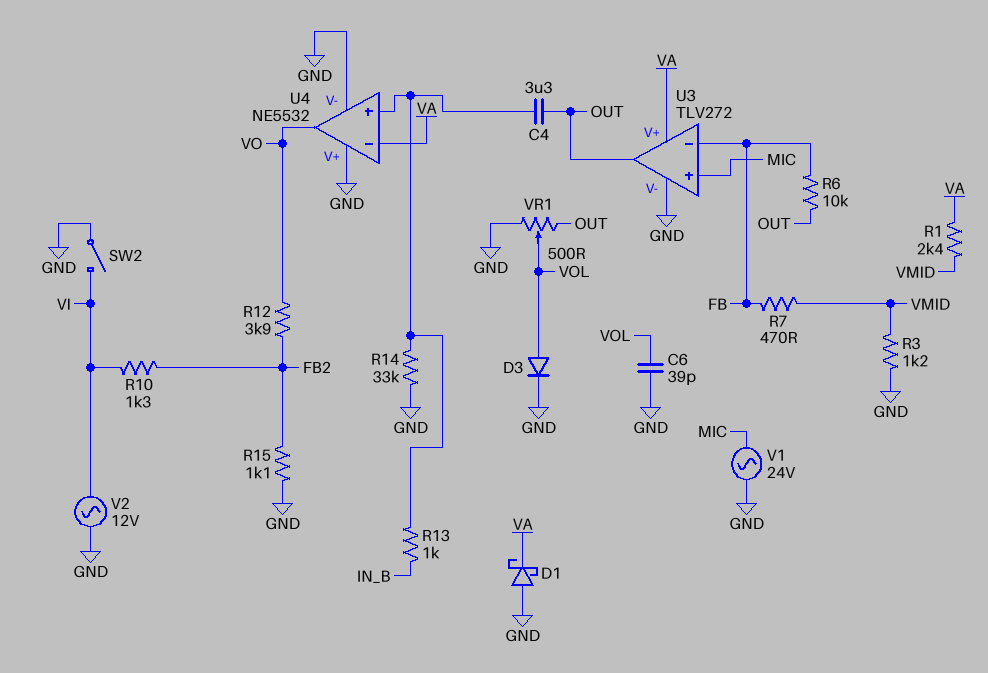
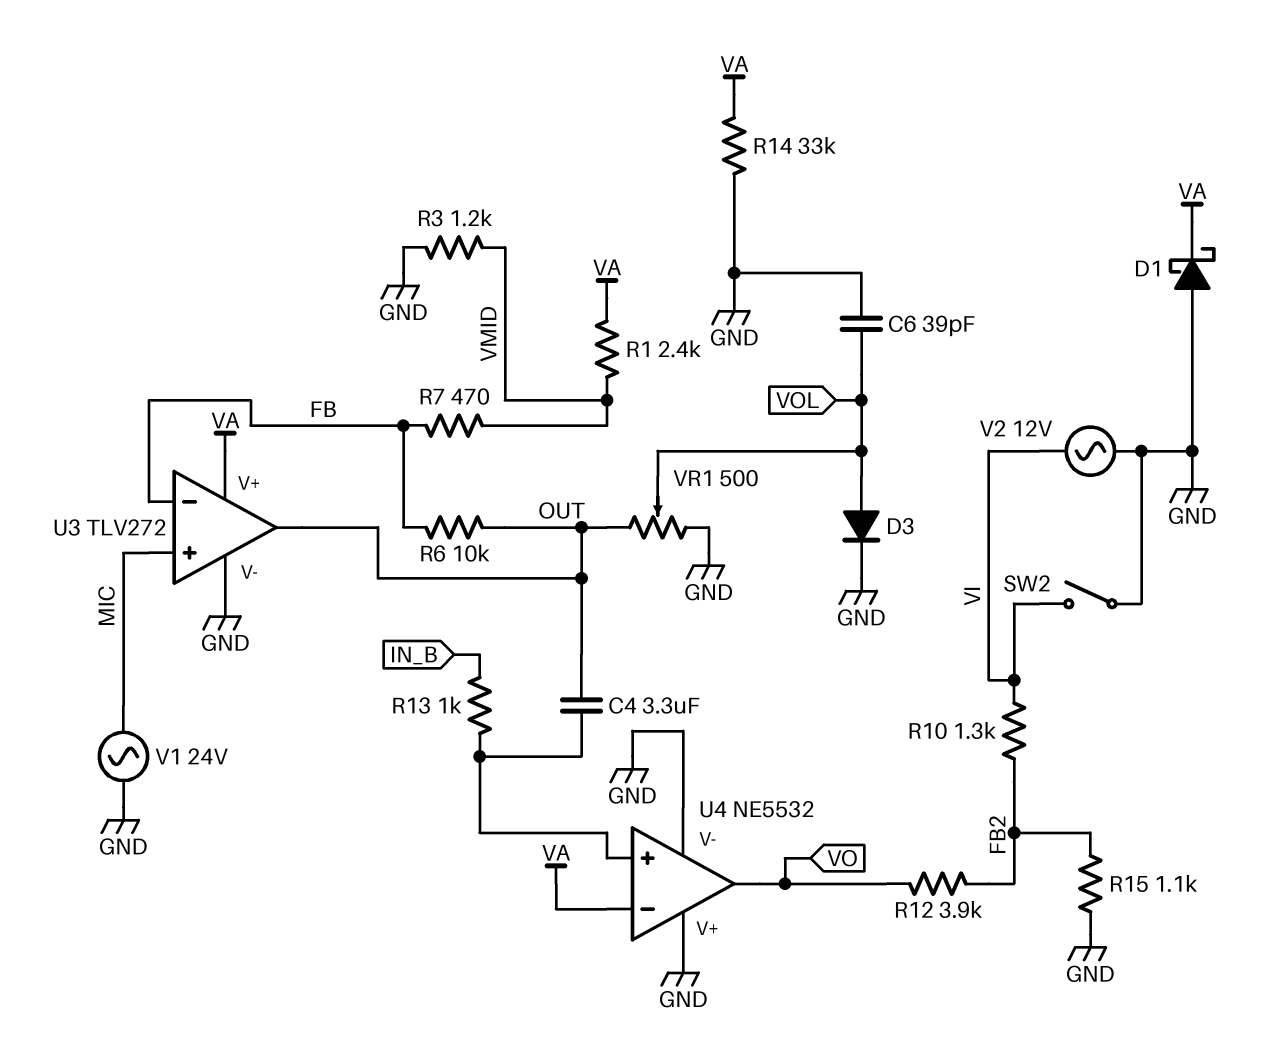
R14: 33k (GND, U4/in+) -> 33k (GND, VA)

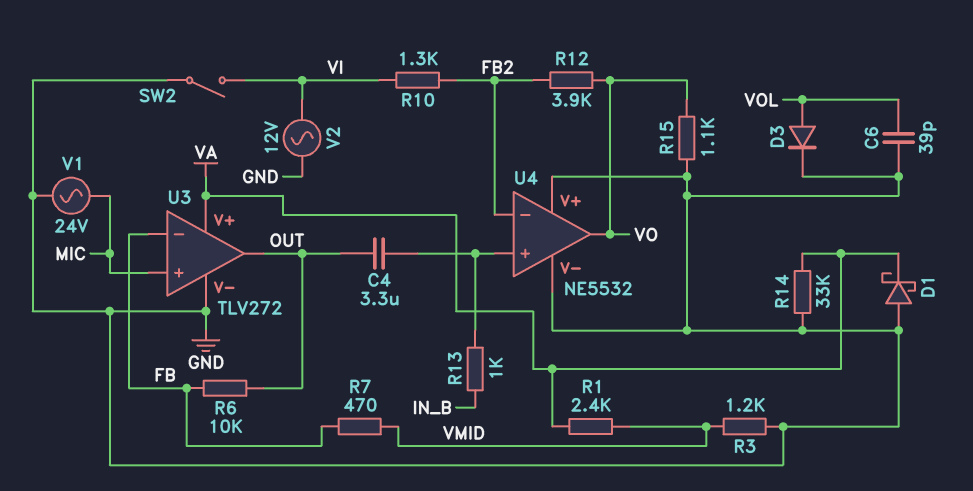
R15: 1.1k (FB2, GND) -> 1.1k (GND, VO)
U4 pin in-: VA -> FB2
VR1: 500 (GND, OUT, wiper VOL) -> none

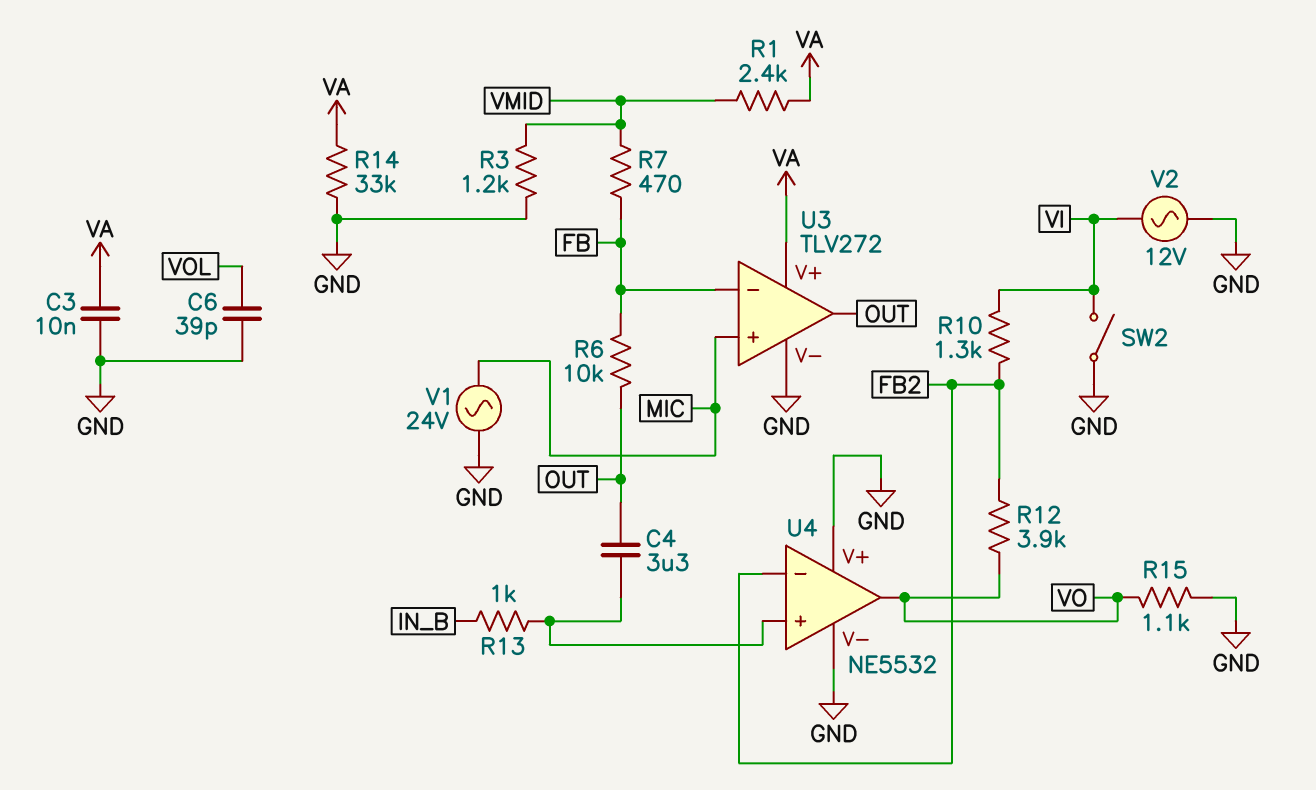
C3: none -> 10nF (GND, VA)
D1: schottky (A GND, K VA) -> none
D3: diode (A VOL, K GND) -> none

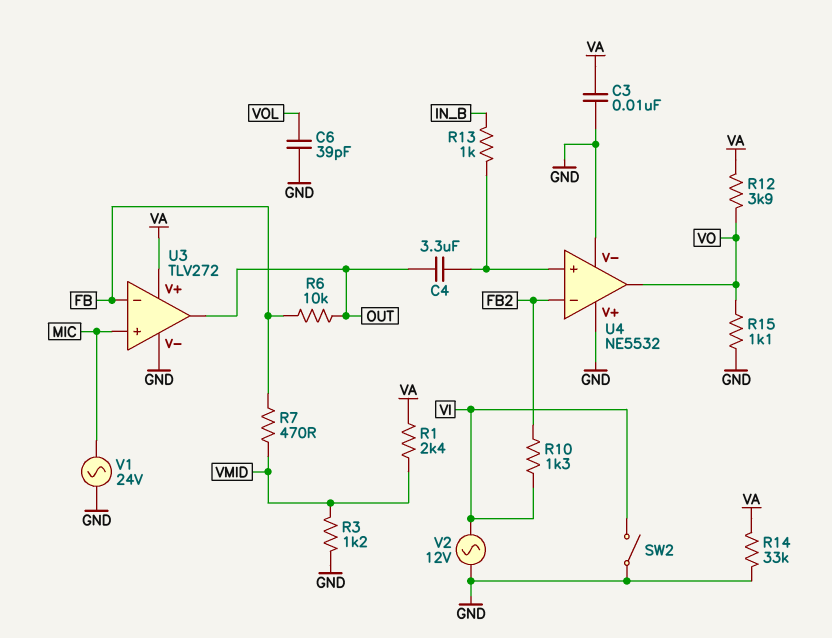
R12: 3.9k (FB2, VO) -> 3.9k (VA, VO)

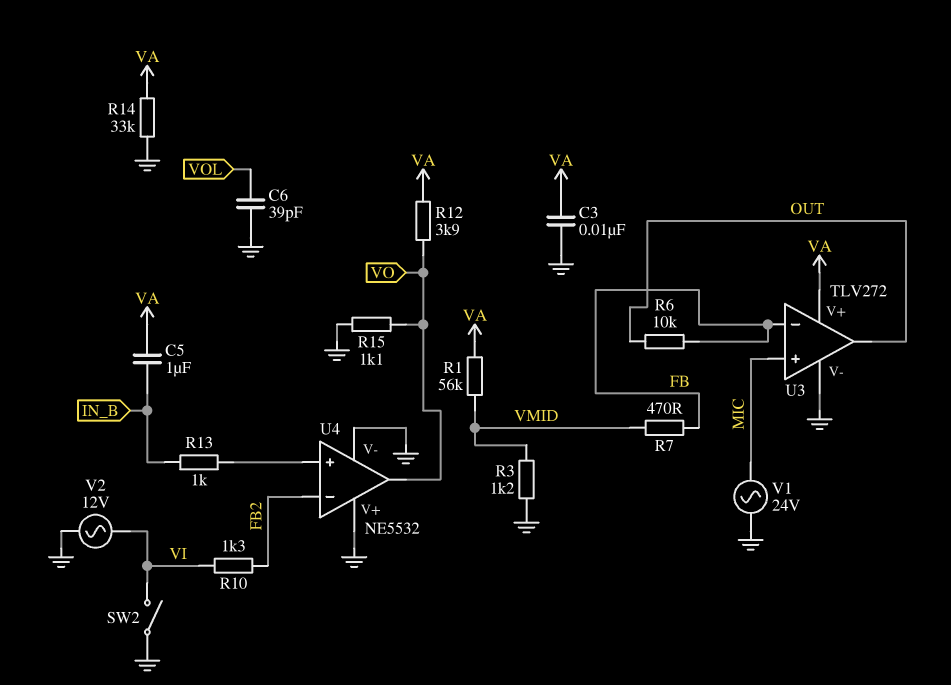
C4: 3.3uF (OUT, U4/in+) -> none
C5: none -> 1uF (IN_B, VA)
R1: 2.4k (VA, VMID) -> 56k (VA, VMID)

